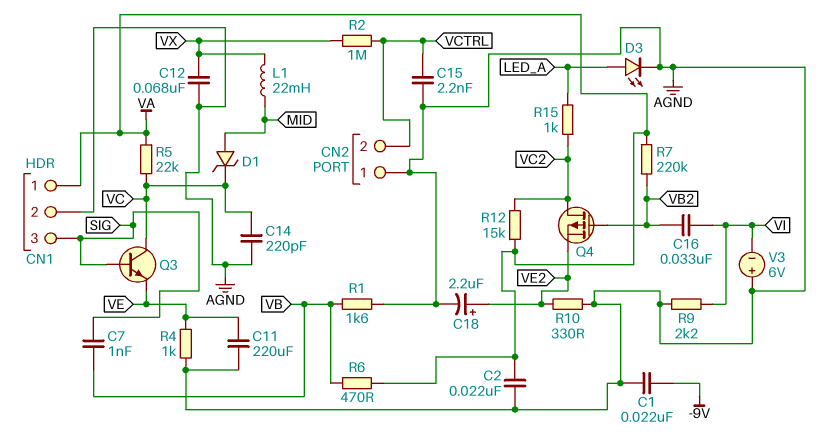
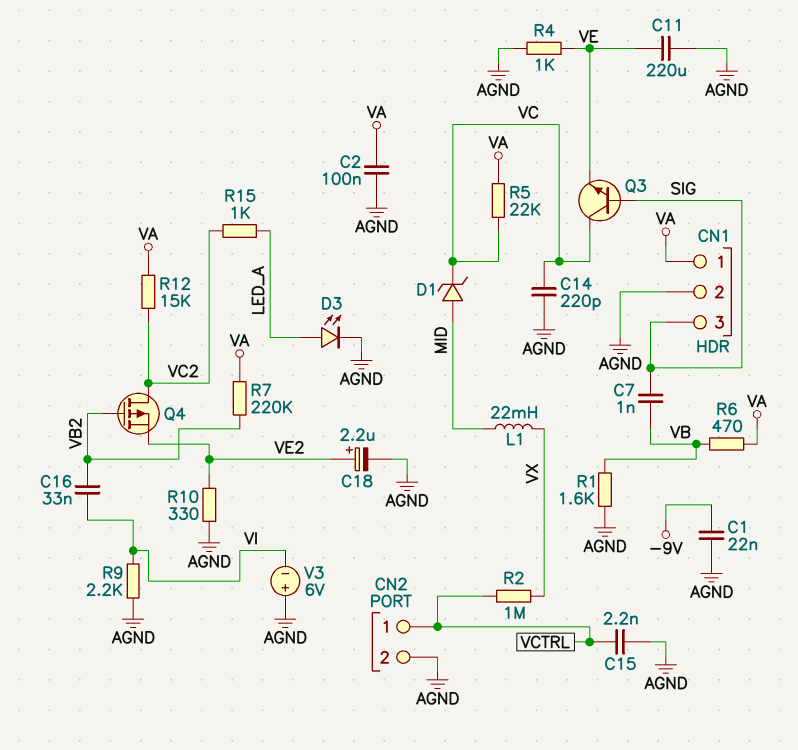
C2: 22nF (AGND, VA) -> 100nF (AGND, VA)
C12: 68nF (AGND, VX) -> none
CN2 pin 1: AGND -> VCTRL
CN2 pin 2: VCTRL -> AGND

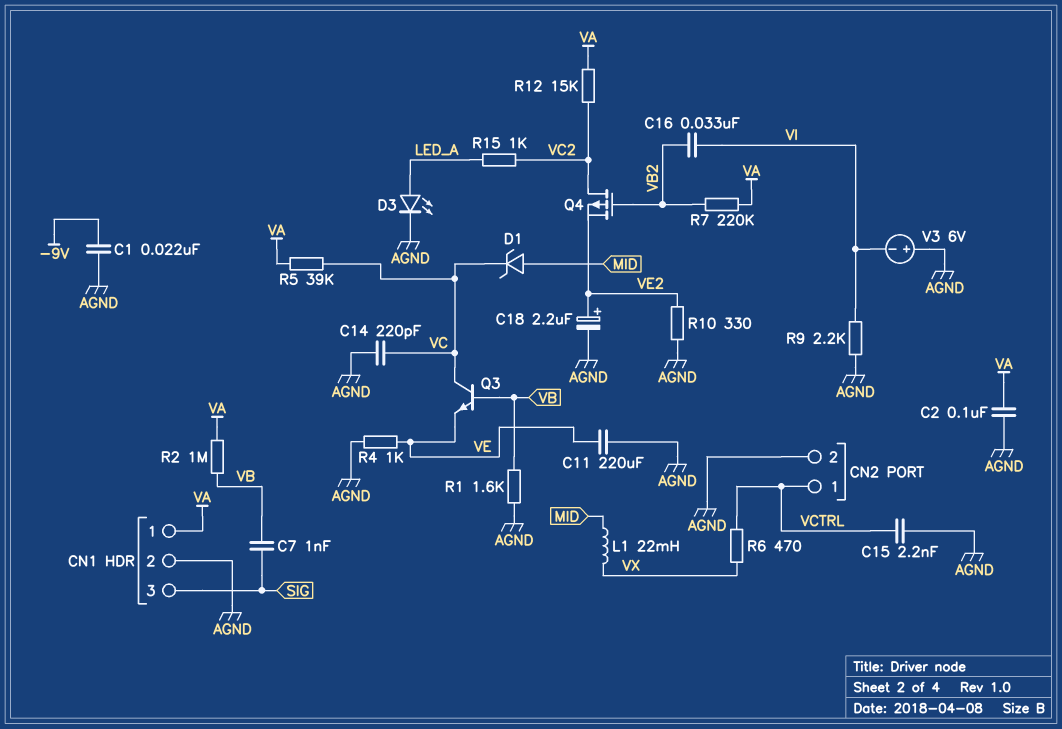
Q3: NPN (B SIG, C VC, E VE) -> NPN (B VB, C VC, E VE)
R2: 1M (VCTRL, VX) -> 1M (VA, VB)
R5: 22k (VA, VC) -> 39k (VA, VC)
R6: 470 (VA, VB) -> 470 (VCTRL, VX)

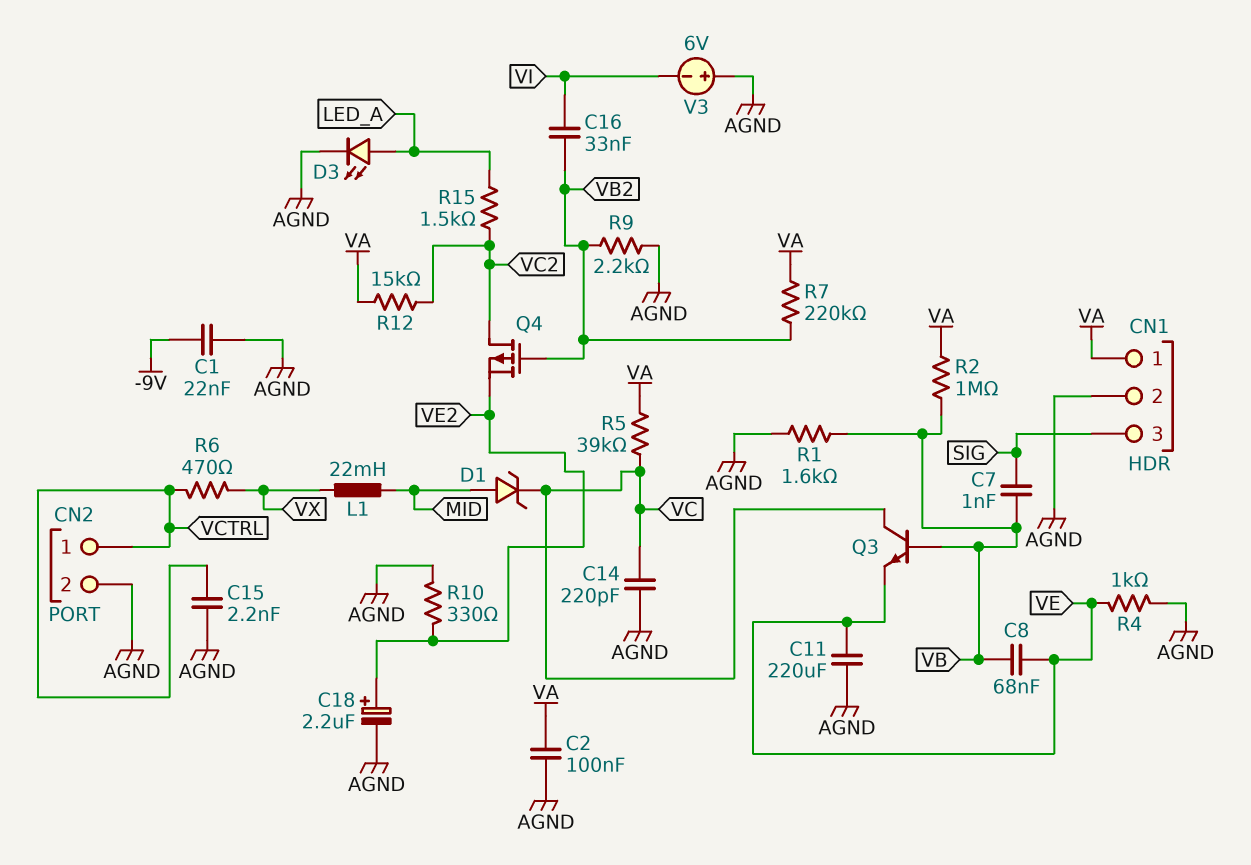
C8: none -> 68nF (VB, VE)
R9: 2.2k (AGND, VI) -> 2.2k (AGND, VB2)
R15: 1k (LED_A, VC2) -> 1.5k (LED_A, VC2)

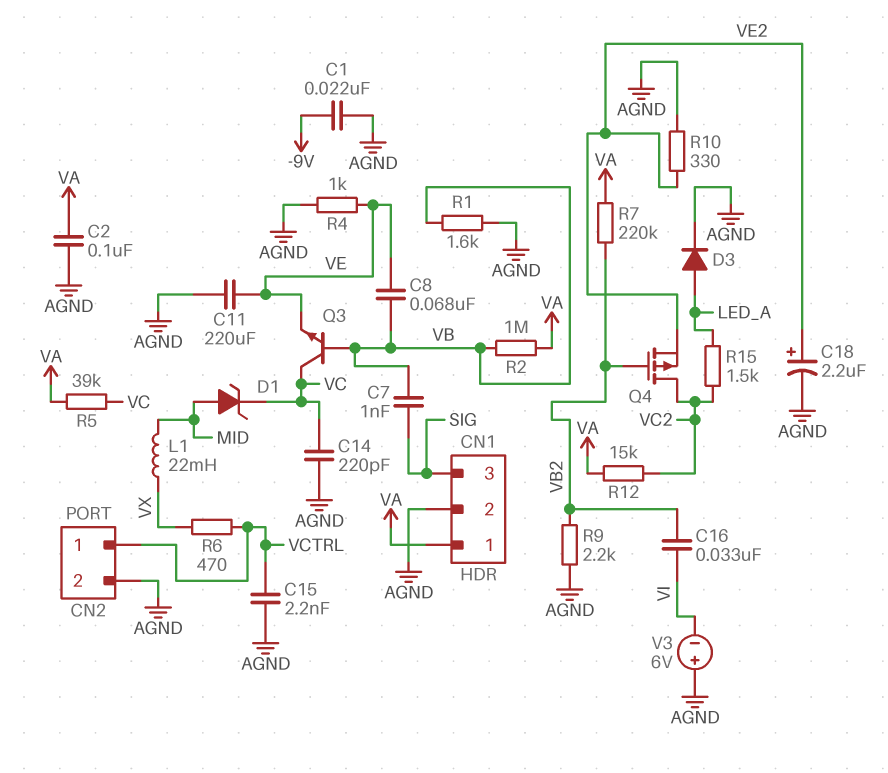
D3: LED (A LED_A, K AGND) -> diode (A LED_A, K AGND)

